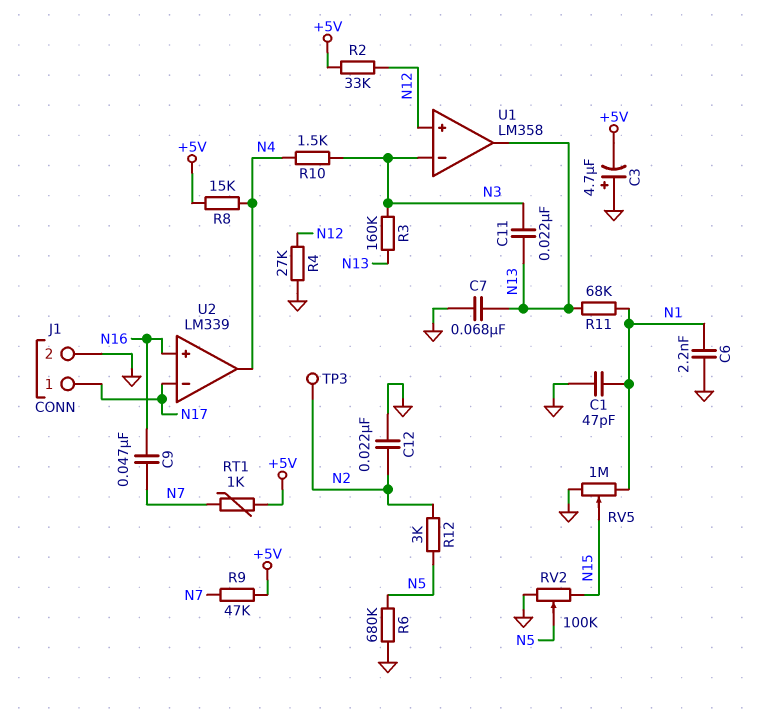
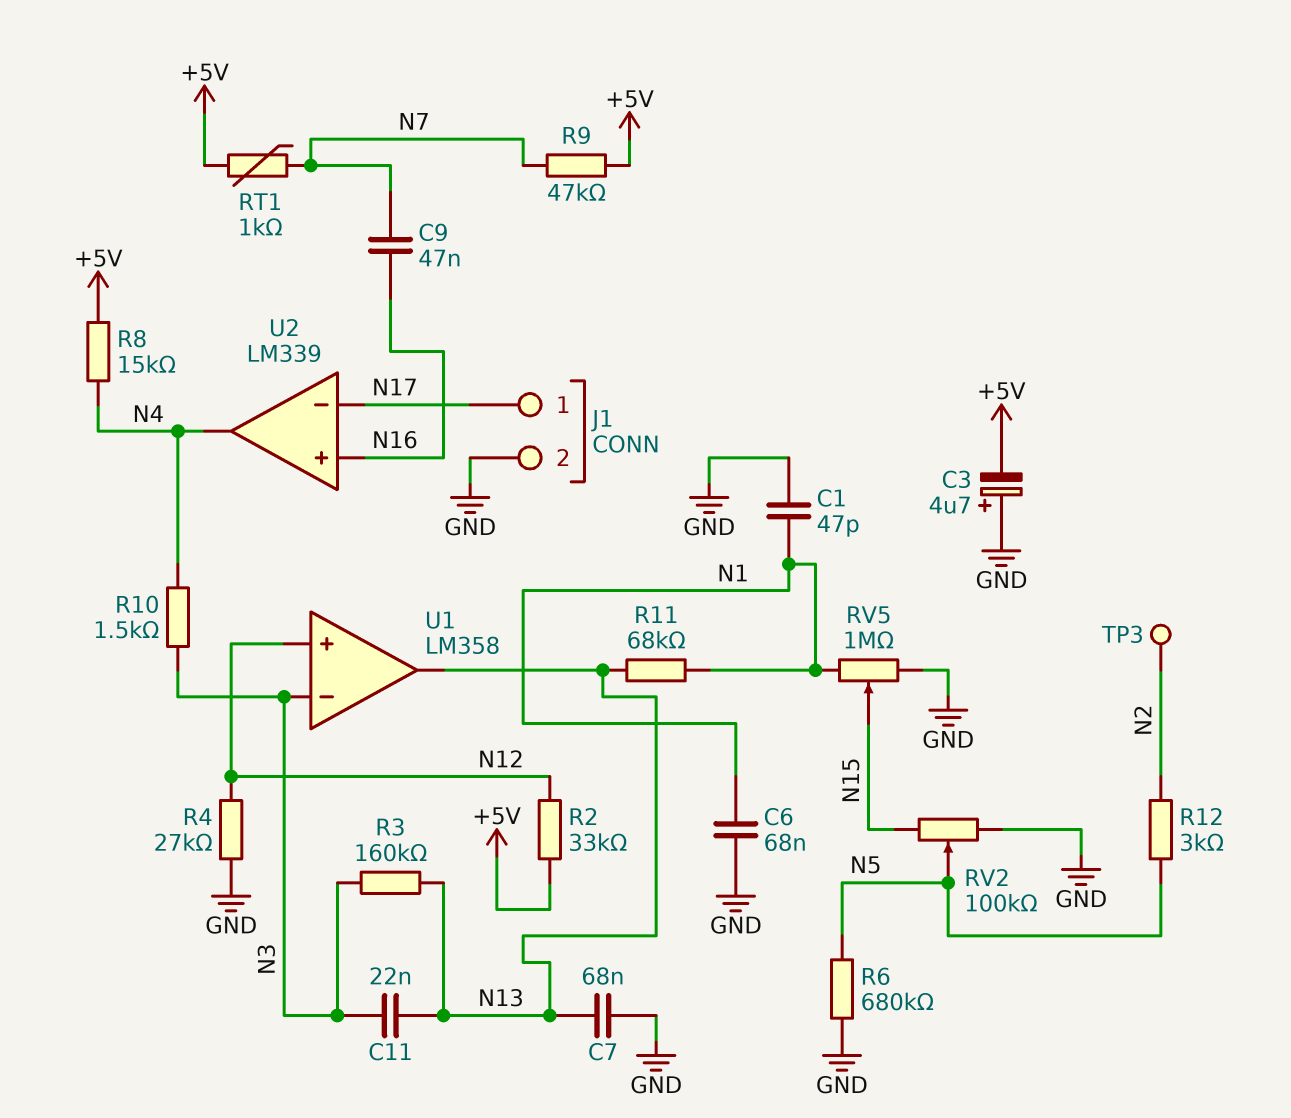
C6: 2.2nF (GND, N1) -> 68nF (GND, N1)
C12: 22nF (GND, N2) -> none

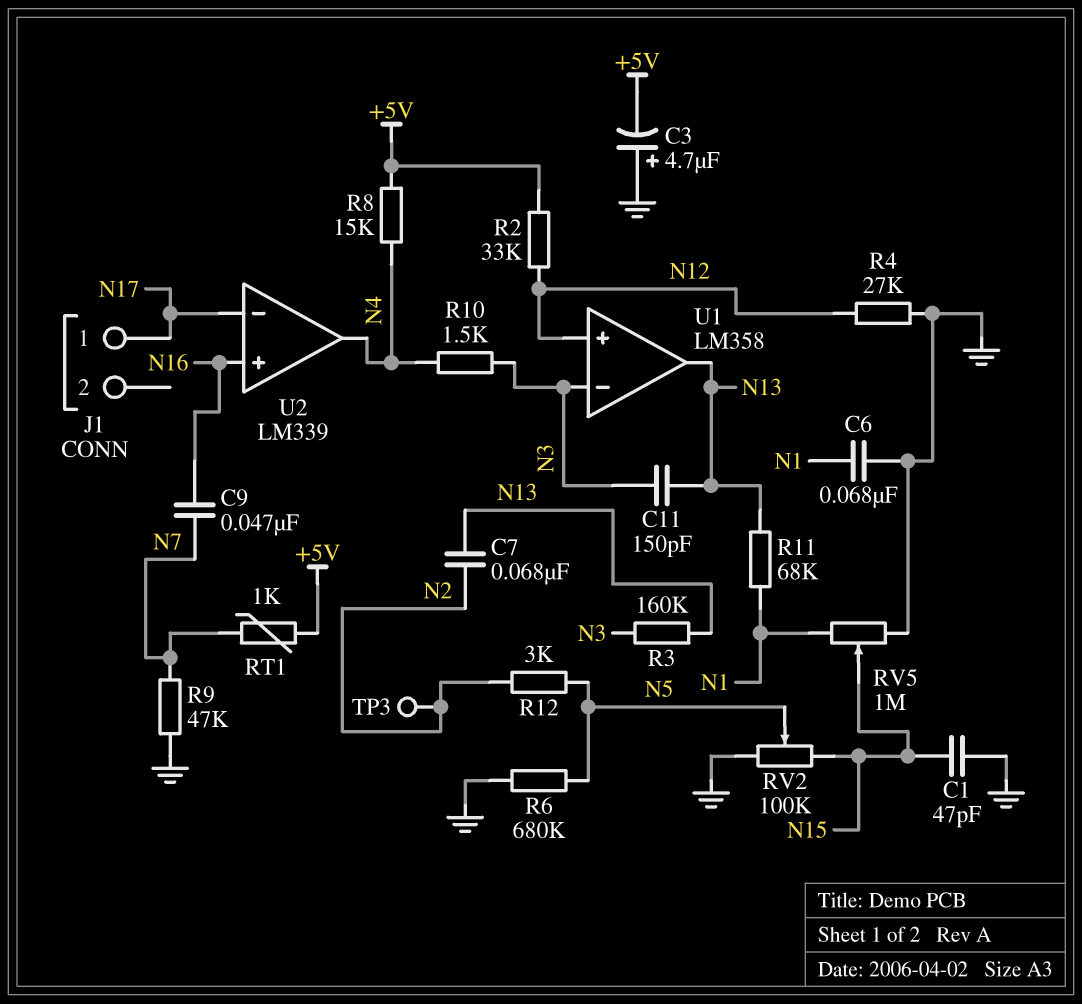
C1: 47pF (GND, N1) -> 47pF (GND, N15)
C7: 68nF (GND, N13) -> 68nF (N2, N13)
C11: 22nF (N3, N13) -> 150pF (N3, N13)
J1 pin 2: GND -> none
R9: 47k (+5V, N7) -> 47k (GND, N7)

